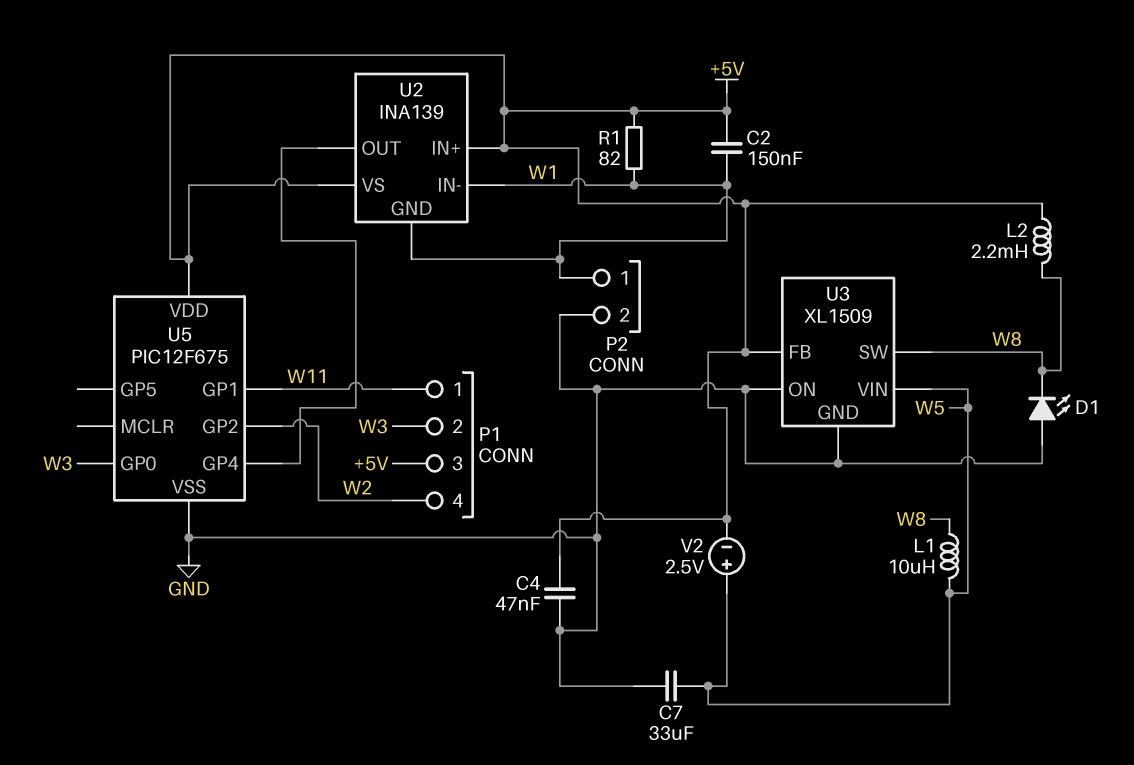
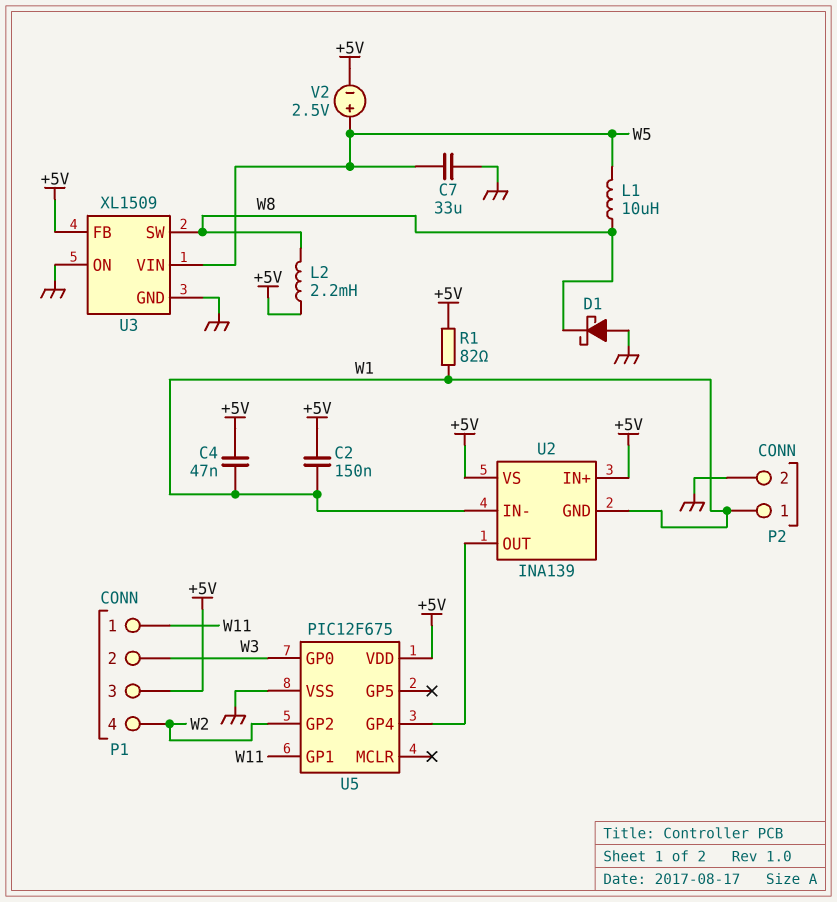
C4: 47nF (+5V, GND) -> 47nF (+5V, W1)
D1: LED (A GND, K W8) -> schottky (A GND, K W8)

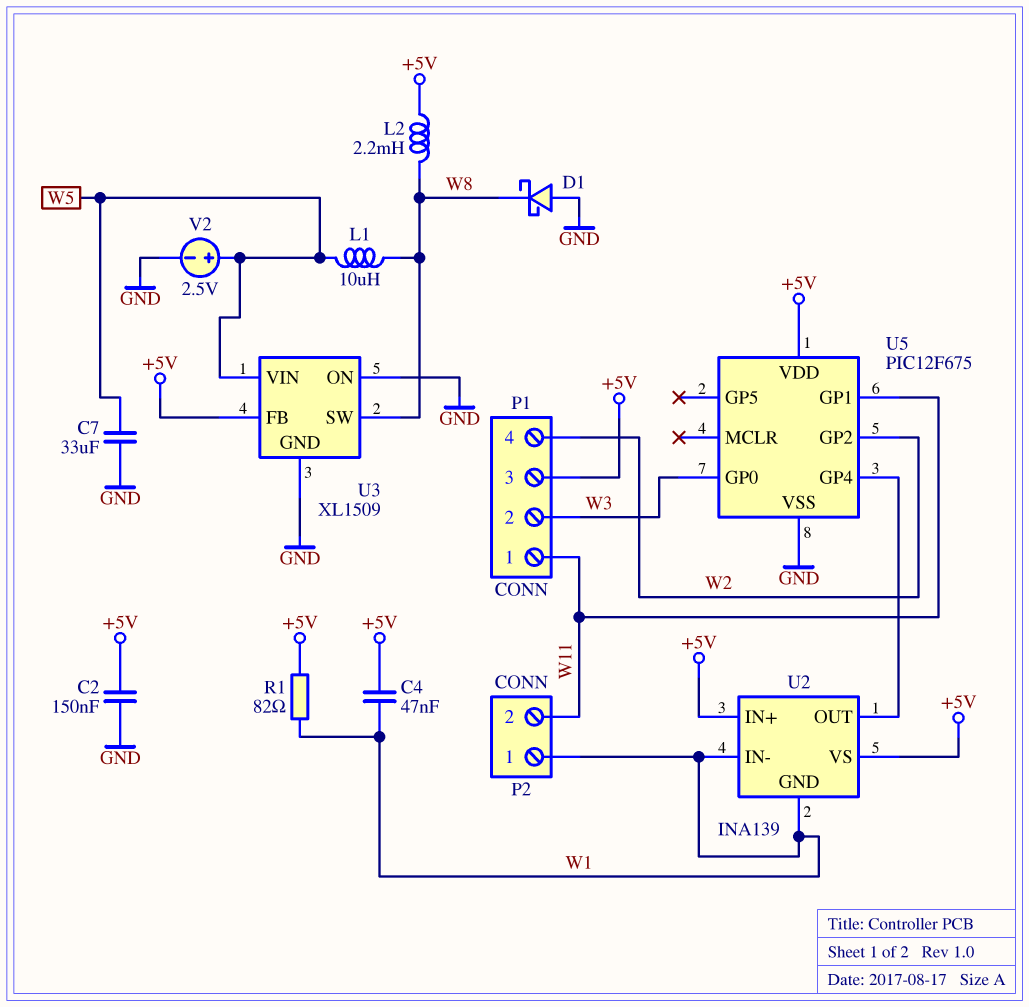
C2: 150nF (+5V, W1) -> 150nF (+5V, GND)
P2 pin 2: GND -> W11
V2: 2.5V (plus W5, minus +5V) -> 2.5V (plus W5, minus GND)

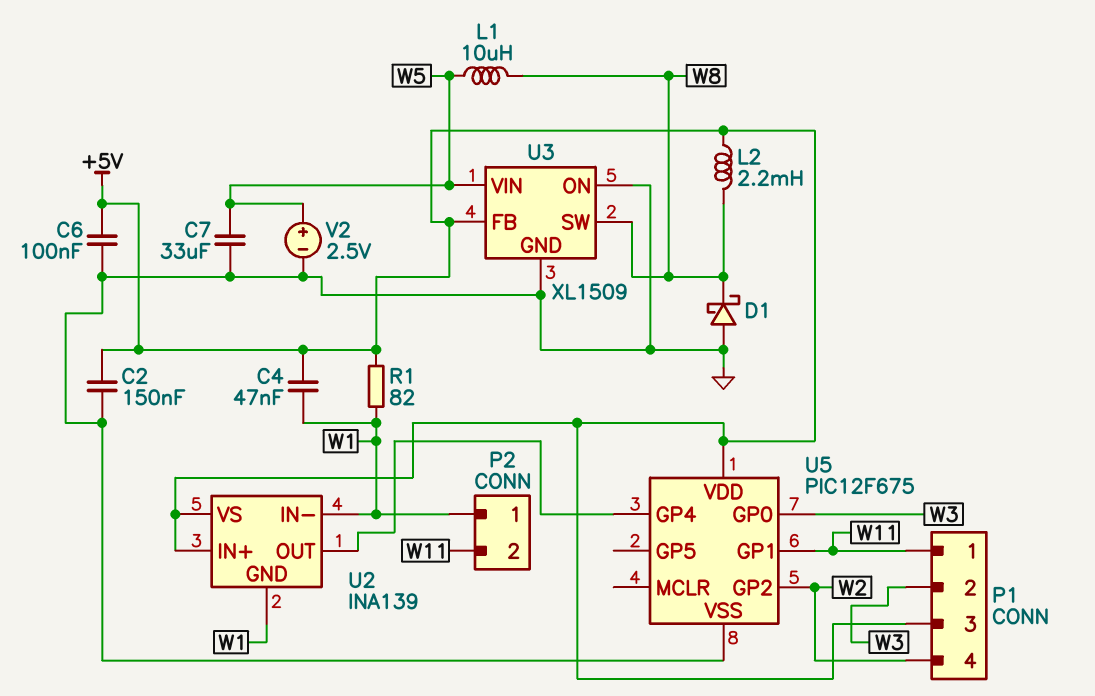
C6: none -> 100nF (+5V, GND)

